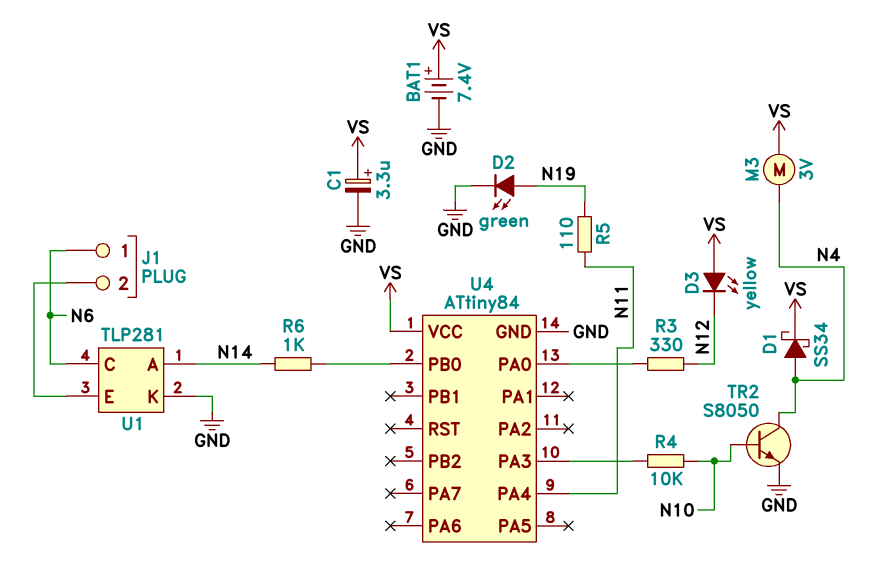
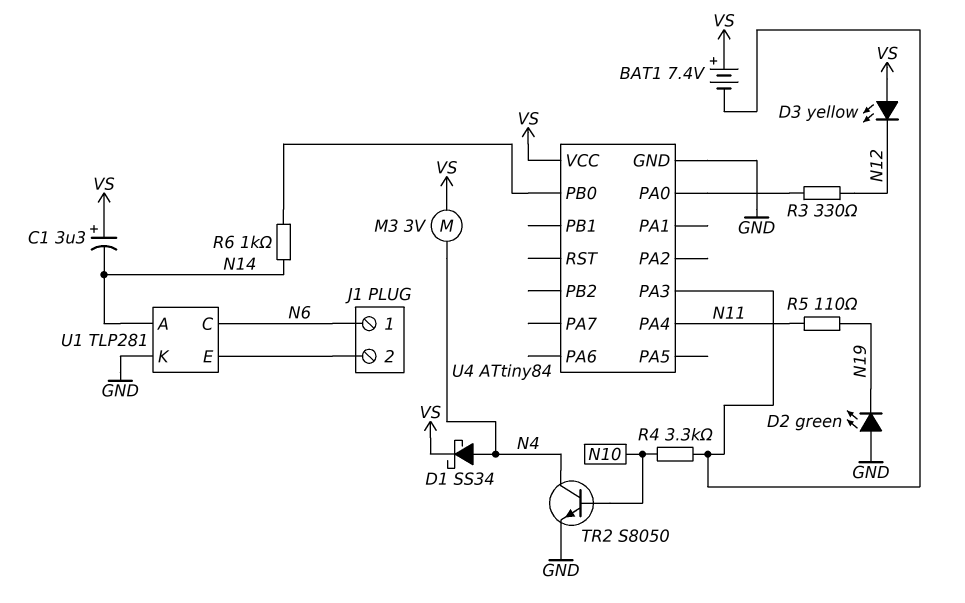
BAT1: 7.4V (plus VS, minus GND) -> 7.4V (plus VS, minus U4/PA3)
C1: 3.3uF (plus VS, minus GND) -> 3.3uF (plus VS, minus N14)
D2: LED green (A N19, K GND) -> LED green (A GND, K N19)
R4: 10k (N10, U4/PA3) -> 3.3k (N10, U4/PA3)

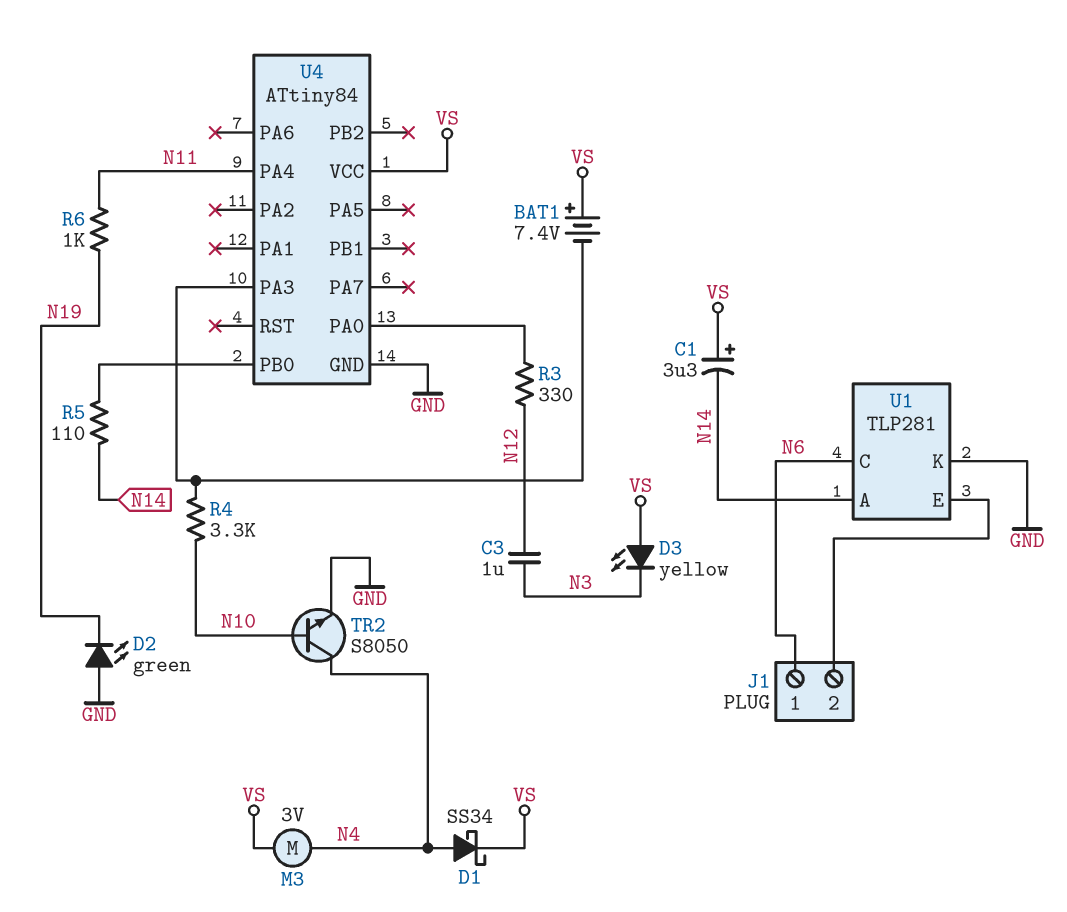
C3: none -> 1uF (N3, N12)
D3: LED yellow (A VS, K N12) -> LED yellow (A VS, K N3)
R5: 110 (N11, N19) -> 110 (N14, U4/PB0)
R6: 1k (N14, U4/PB0) -> 1k (N11, N19)

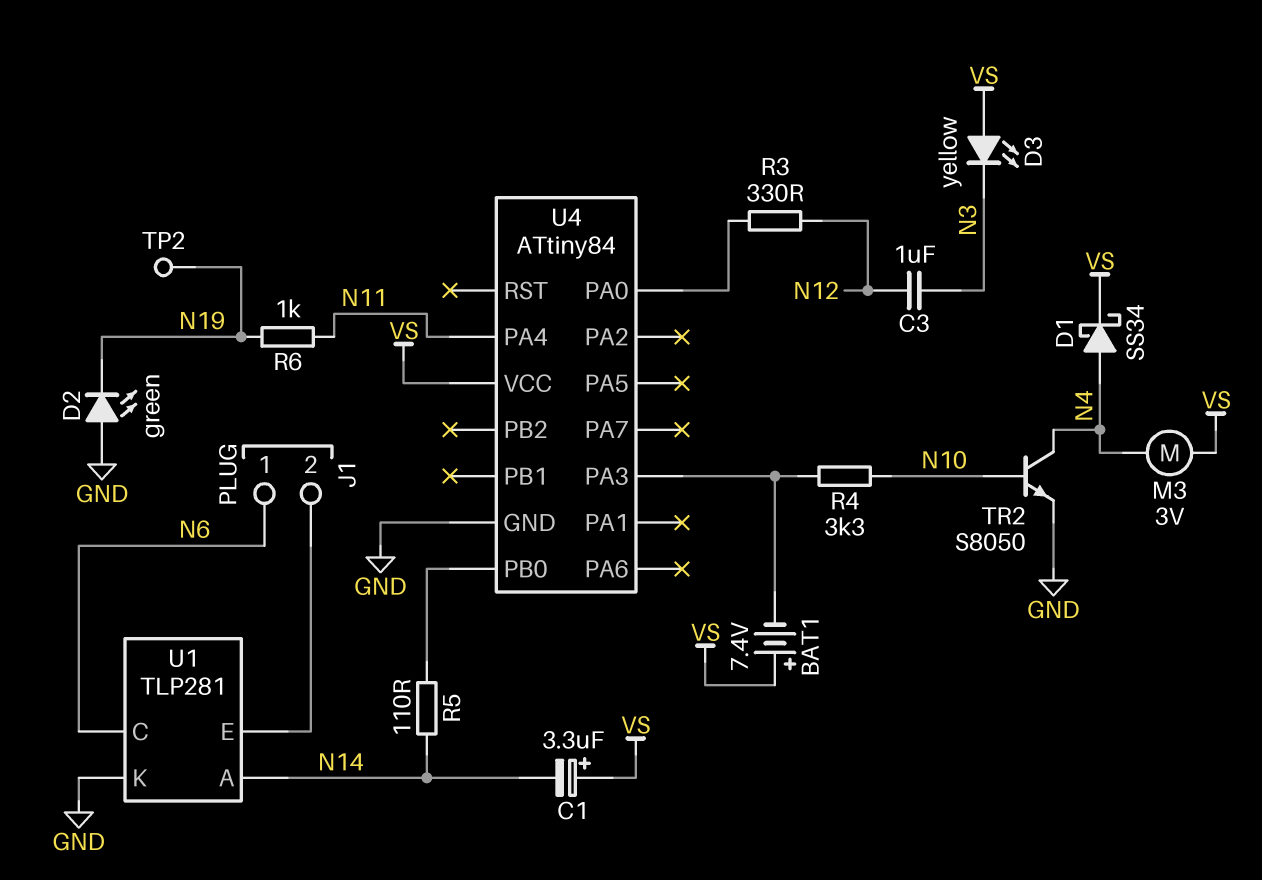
TP2: none -> test point (N19)

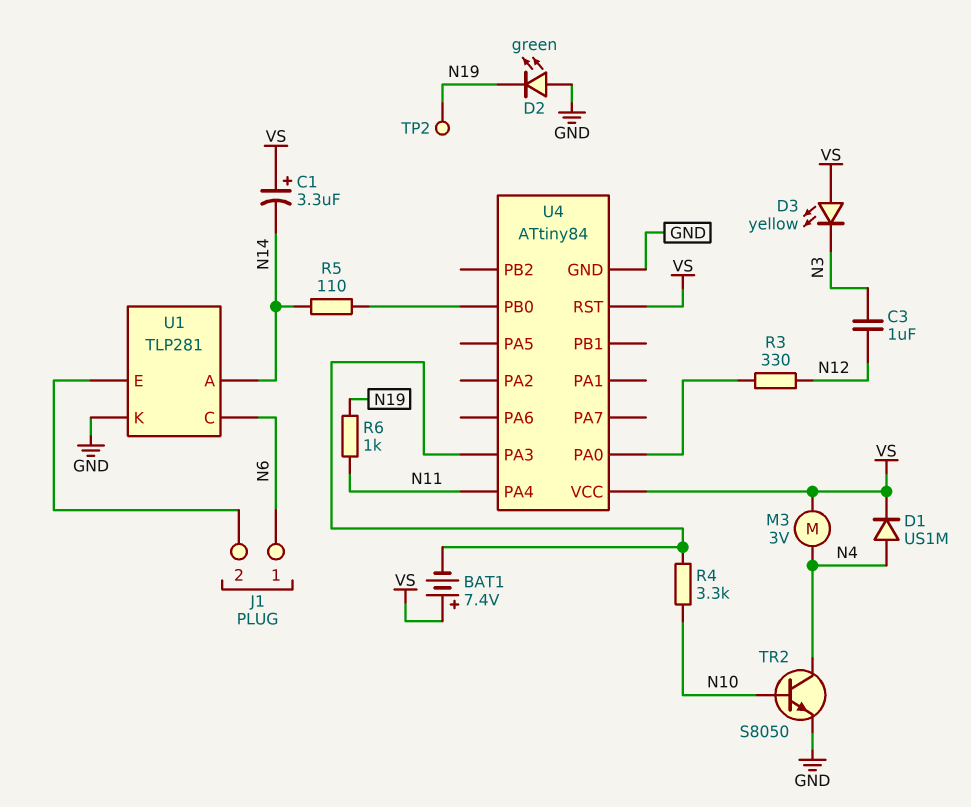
D1: schottky SS34 (A N4, K VS) -> diode US1M (A N4, K VS)
U4 pin RST: none -> VS

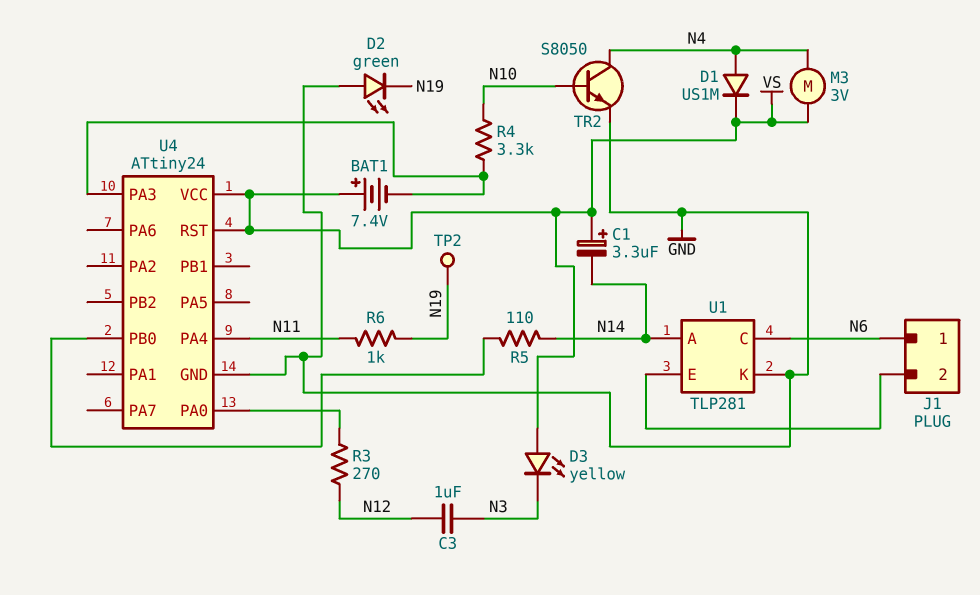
R3: 330 (N12, U4/PA0) -> 270 (N12, U4/PA0)
U4: ATtiny84 -> ATtiny24

